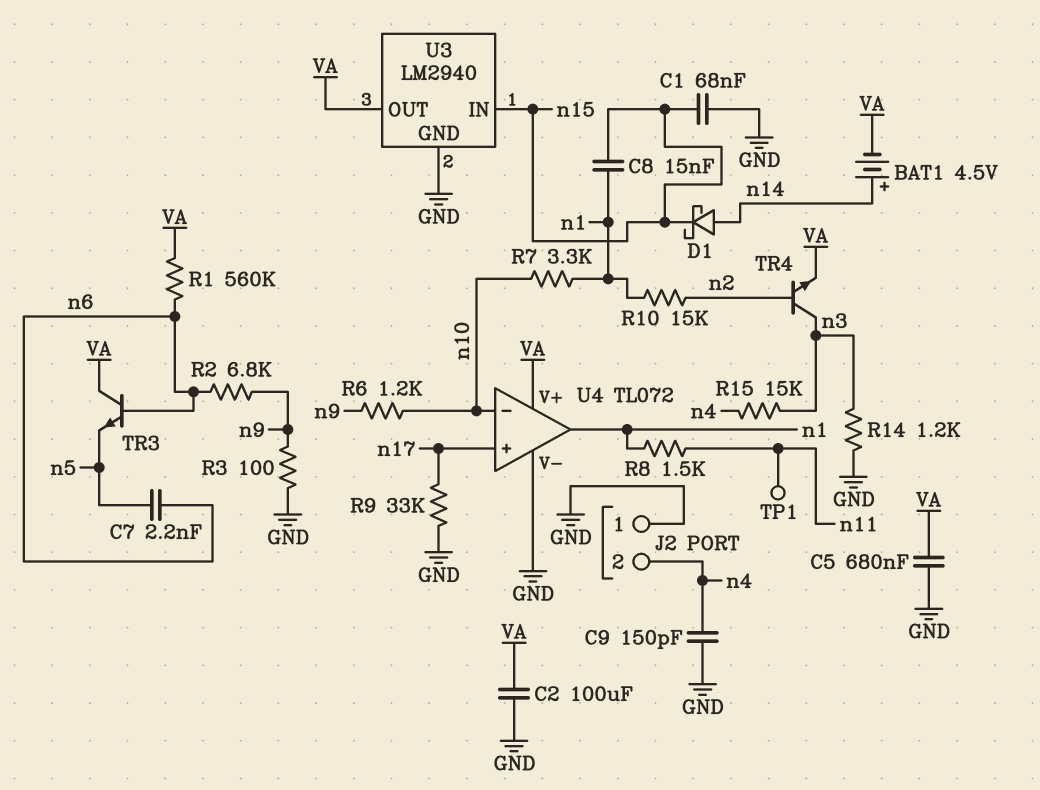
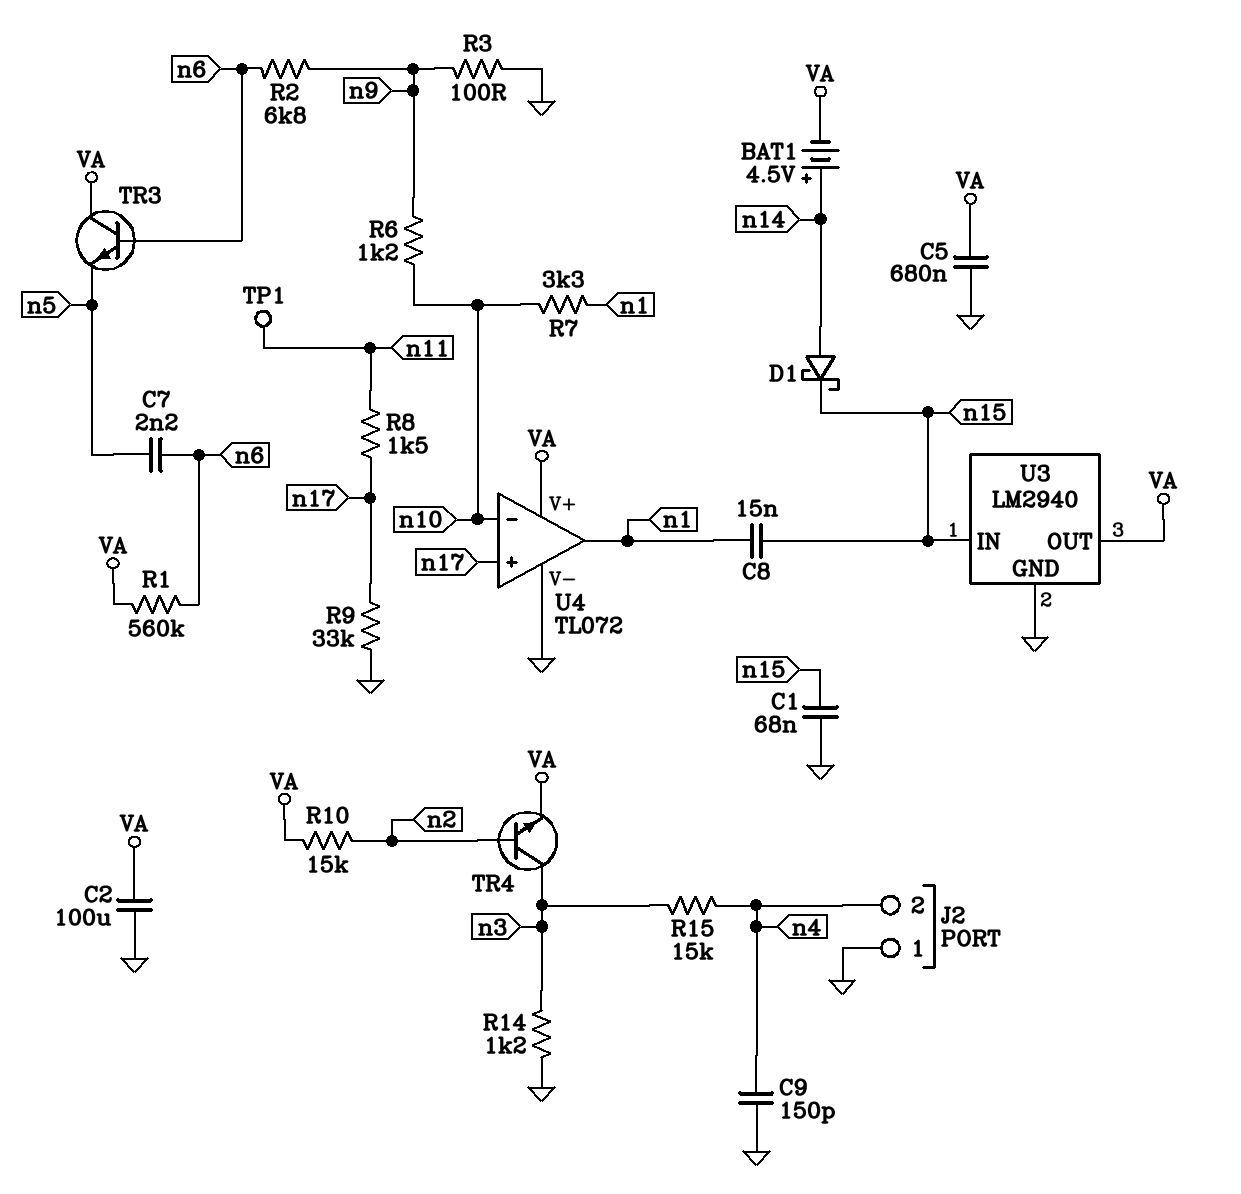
R8: 1.5k (n1, n11) -> 1.5k (n11, n17)
R10: 15k (n1, n2) -> 15k (VA, n2)

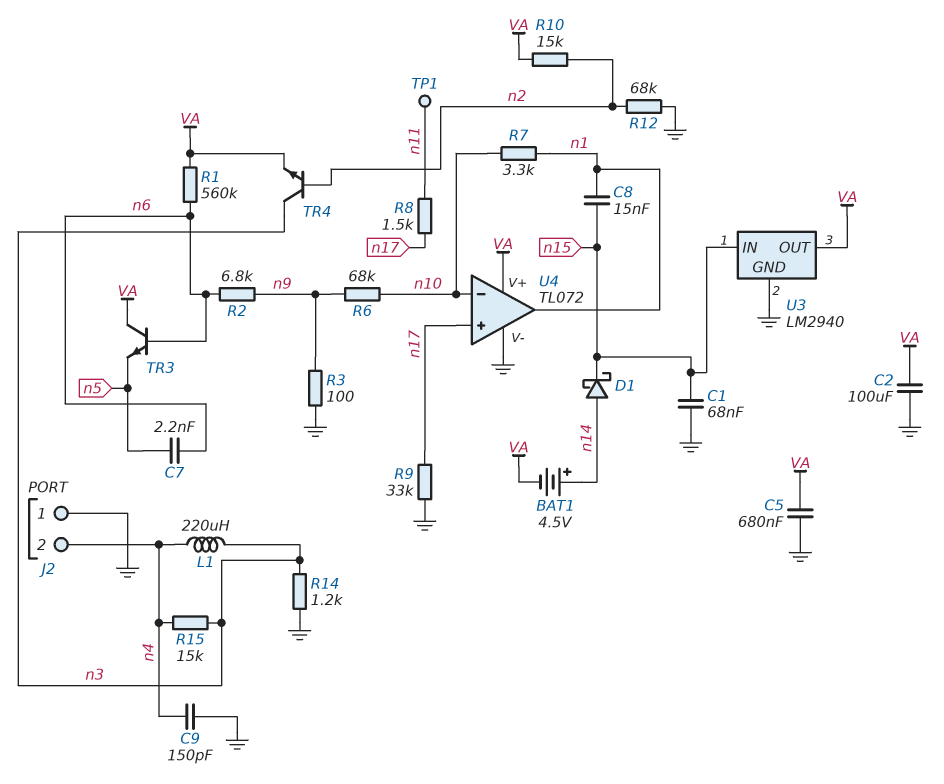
L1: none -> 220uH (n3, n4)
R6: 1.2k (n9, n10) -> 68k (n9, n10)
R12: none -> 68k (GND, n2)

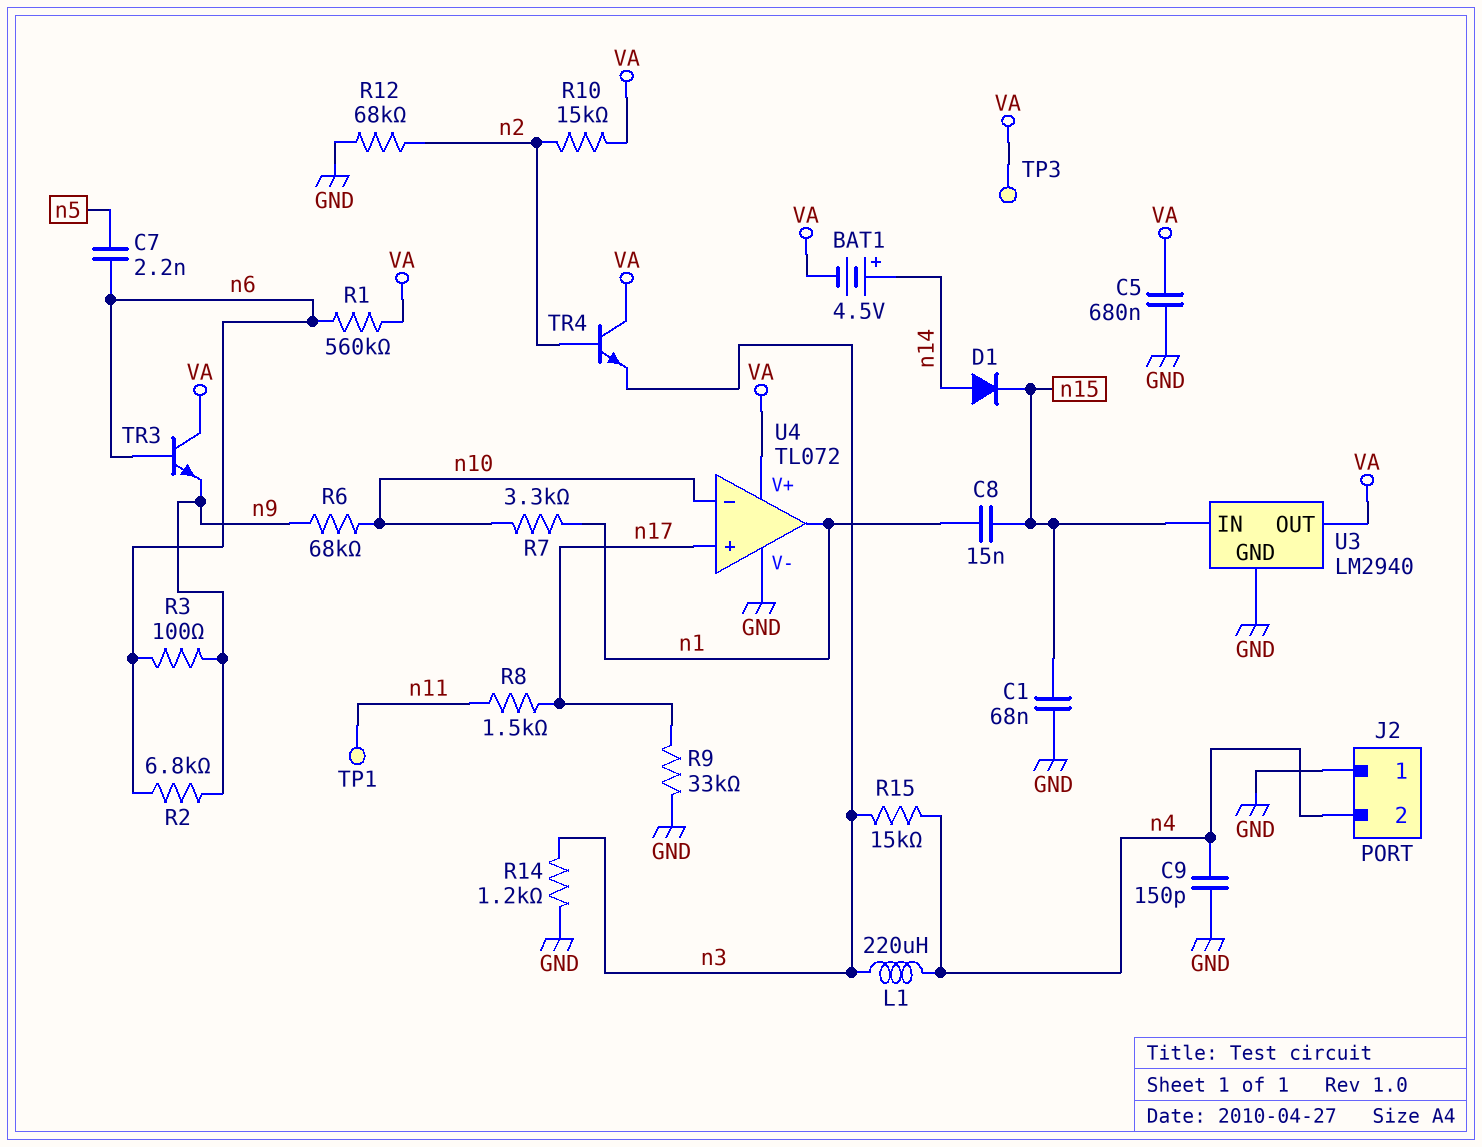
C2: 100uF (GND, VA) -> none
D1: schottky (A n14, K n15) -> diode (A n14, K n15)
R3: 100 (GND, n9) -> 100 (n6, n9)
TP3: none -> test point (VA)
TR3: NPN (B n6, C VA, E n5) -> NPN (B n6, C VA, E n9)
TR4: NPN (B n2, C n3, E VA) -> NPN (B n2, C VA, E n3)

